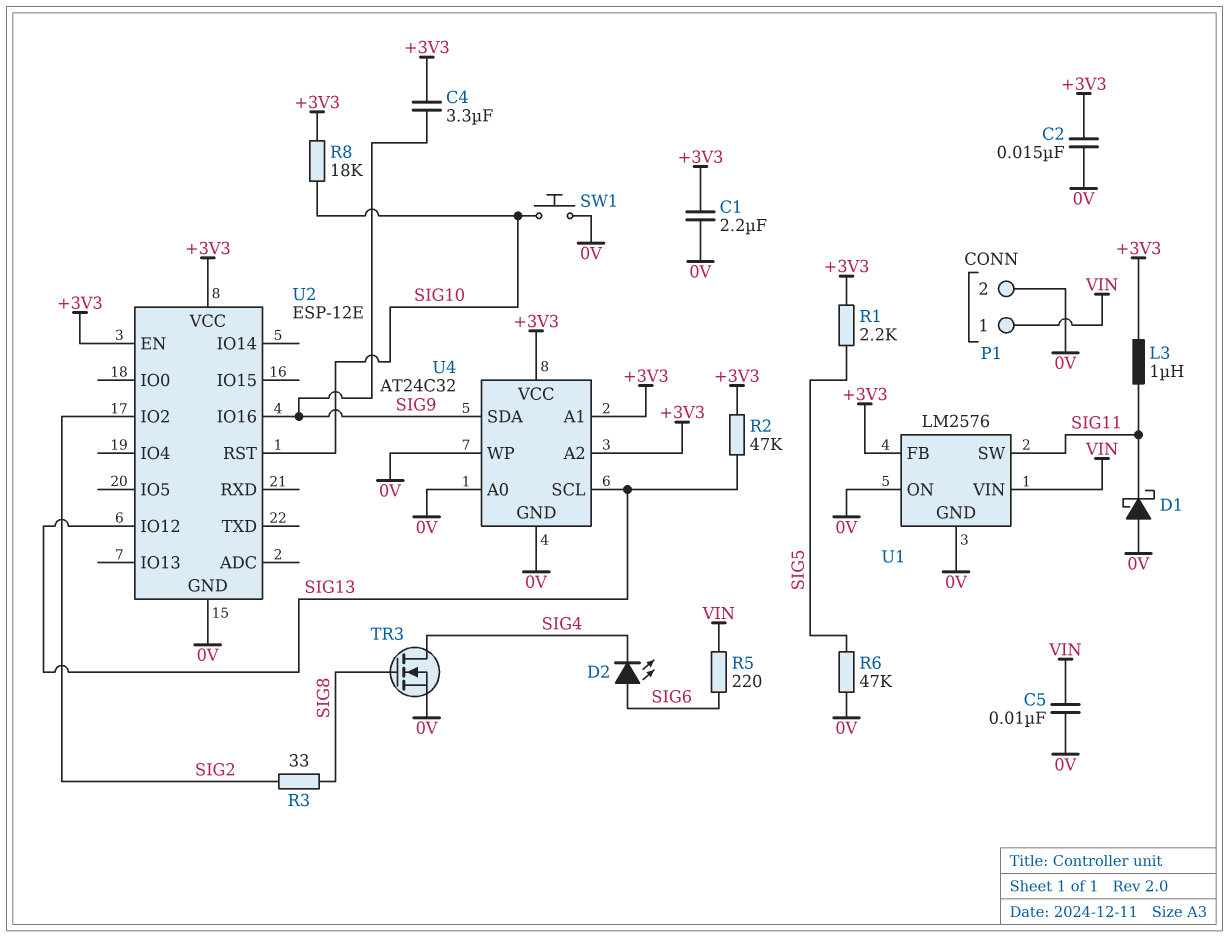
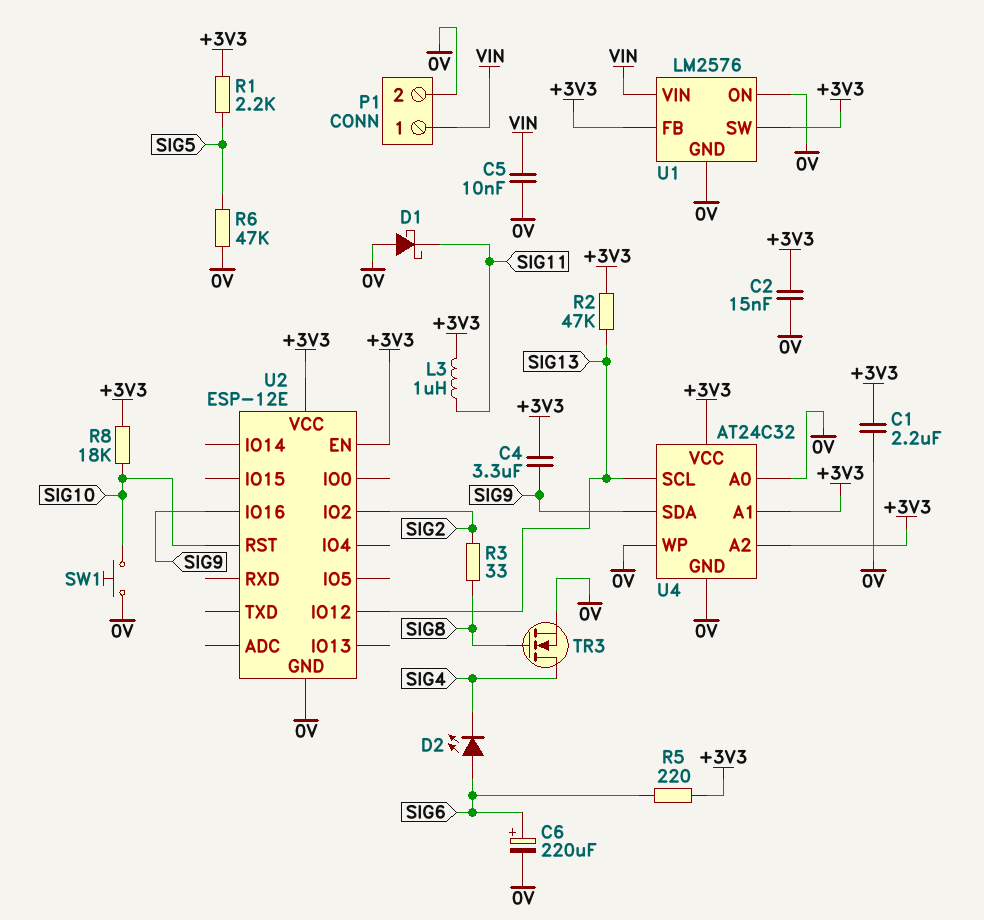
C6: none -> 220uF (plus SIG6, minus 0V)
R5: 220 (SIG6, VIN) -> 220 (+3V3, SIG6)
U1 pin SW: SIG11 -> +3V3

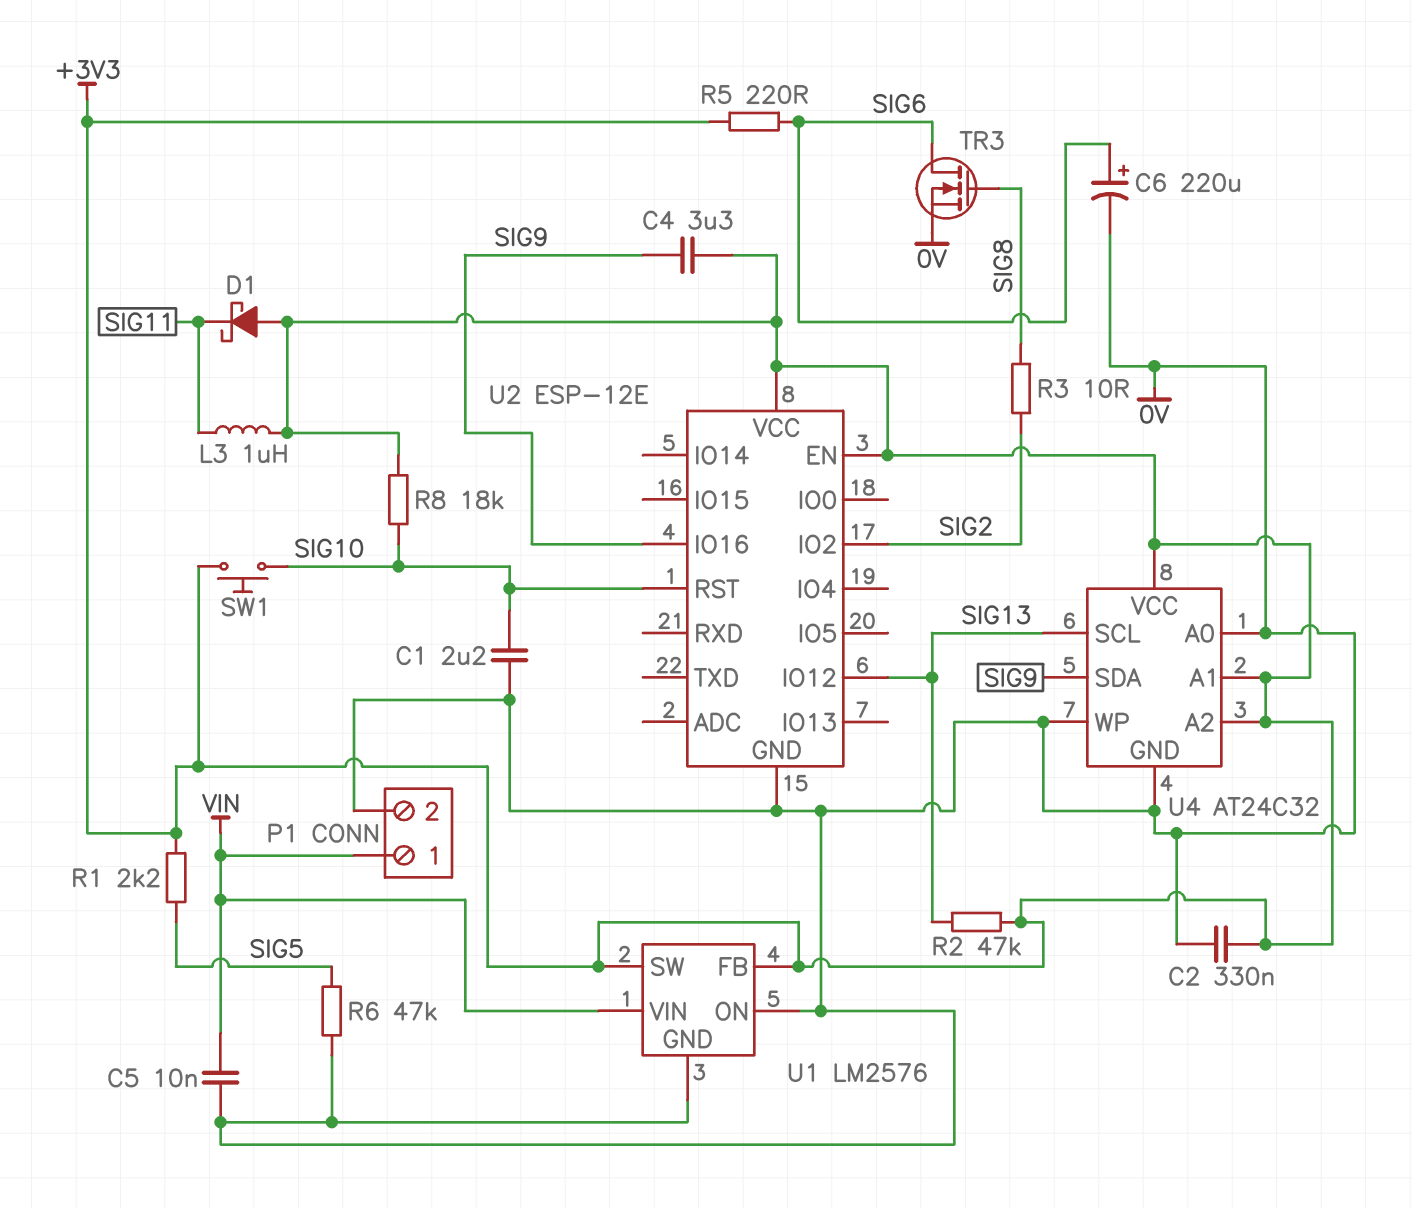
C1: 2.2uF (+3V3, 0V) -> 2.2uF (0V, SIG10)
C2: 15nF (+3V3, 0V) -> 330nF (+3V3, 0V)
D1: schottky (A 0V, K SIG11) -> schottky (A +3V3, K SIG11)
D2: LED (A SIG6, K SIG4) -> none
R3: 33 (SIG2, SIG8) -> 10 (SIG2, SIG8)
SW1: button (0V, SIG10) -> button (+3V3, SIG10)
TR3: NMOS (G SIG8, D SIG4, S 0V) -> NMOS (G SIG8, D SIG6, S 0V)

